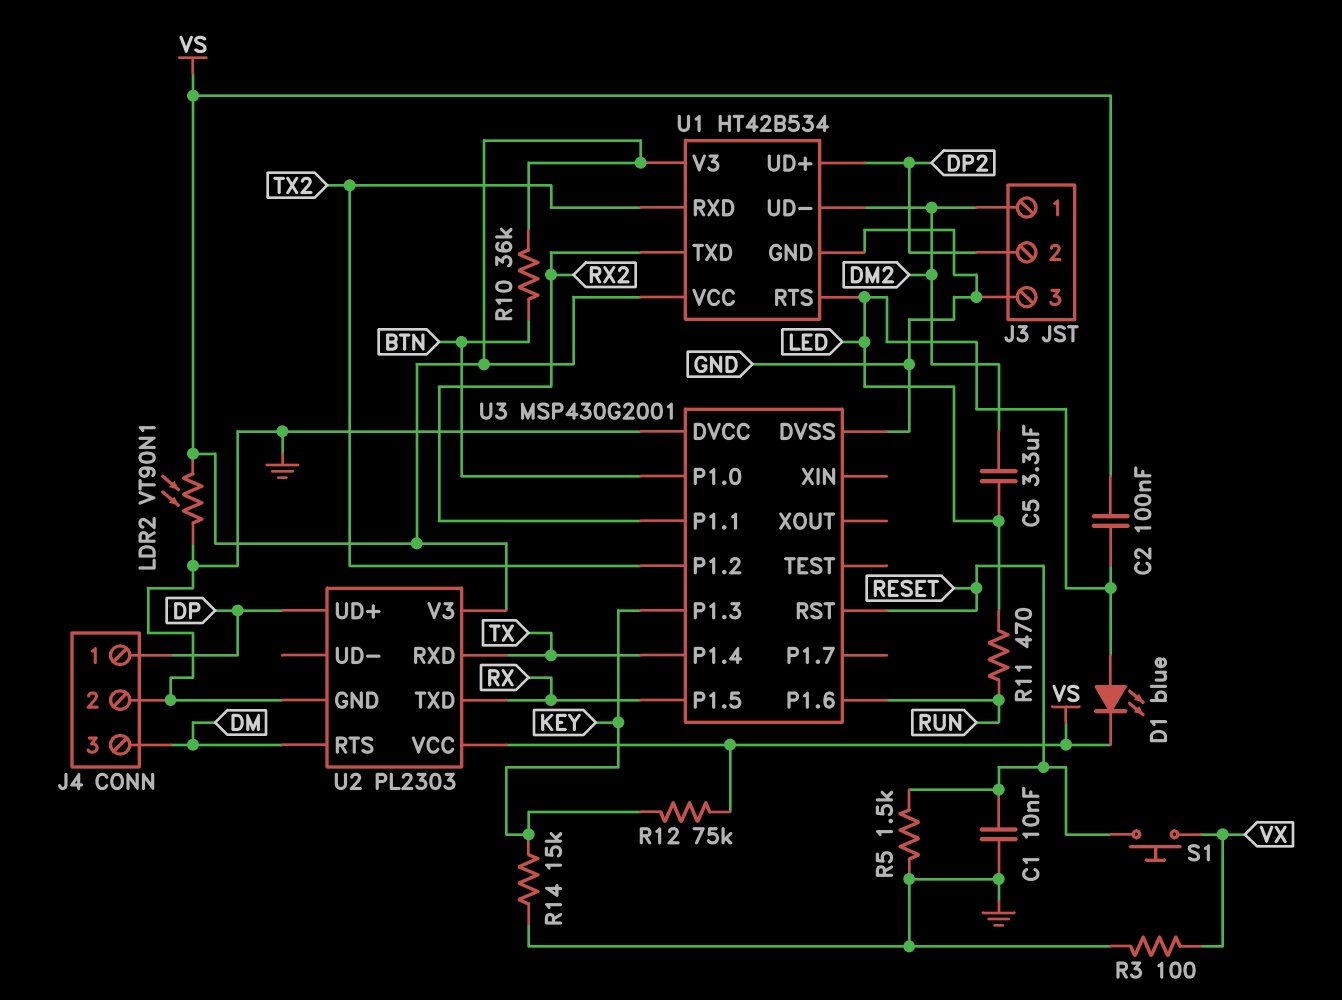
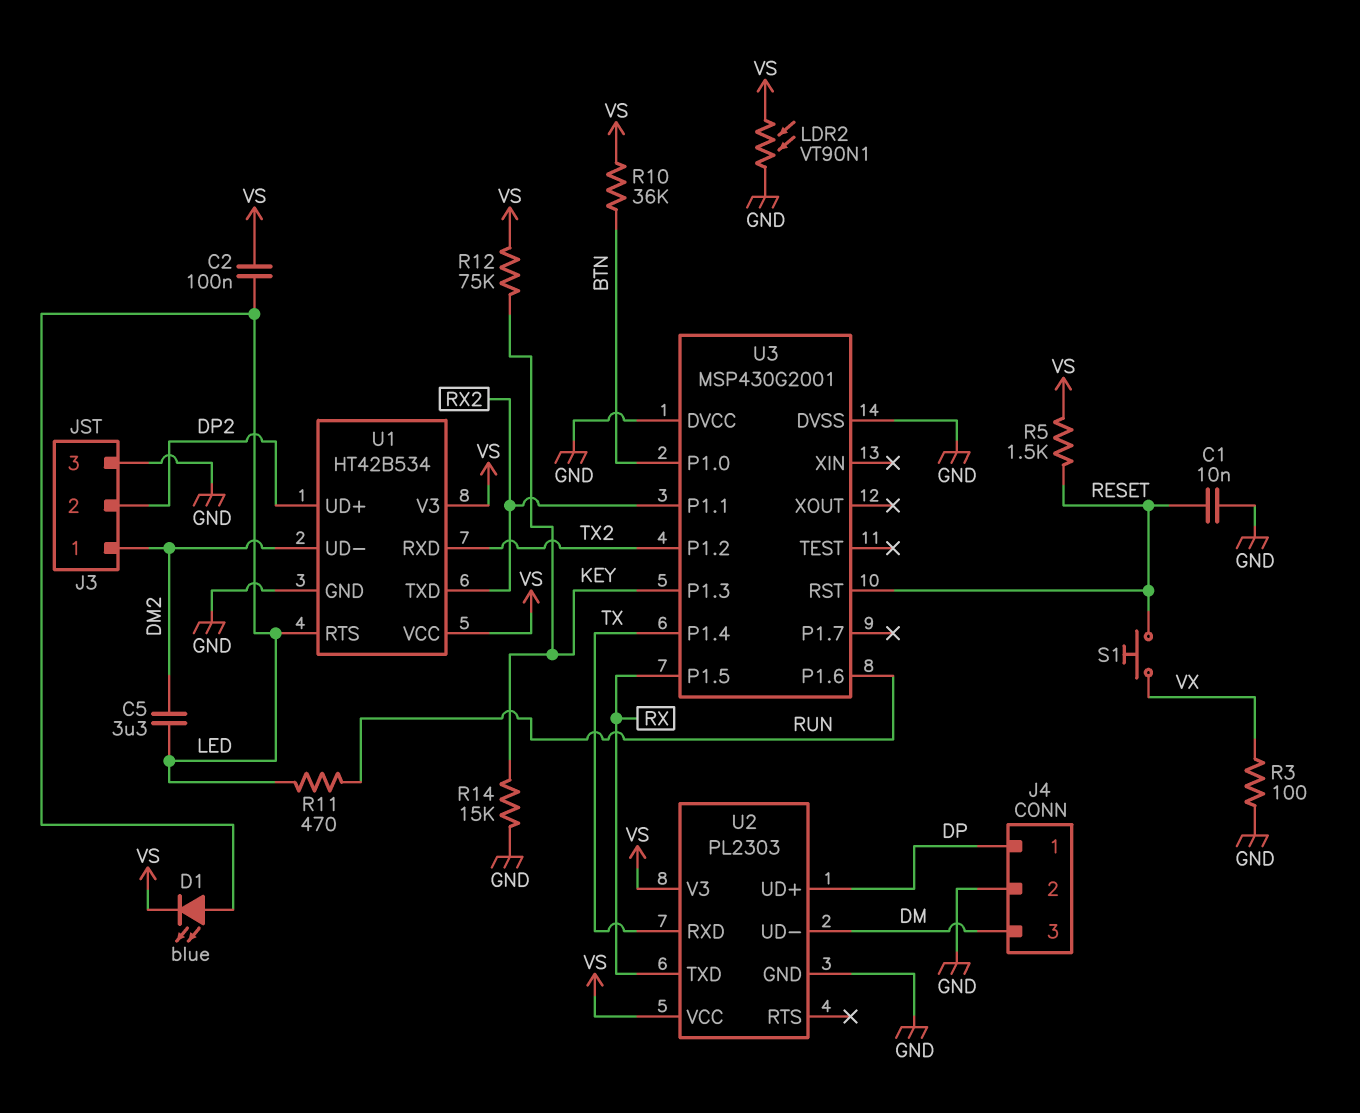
R5: 1.5k (GND, RESET) -> 1.5k (RESET, VS)
U2 pin RTS: DM -> none
U2 pin UD-: none -> DM

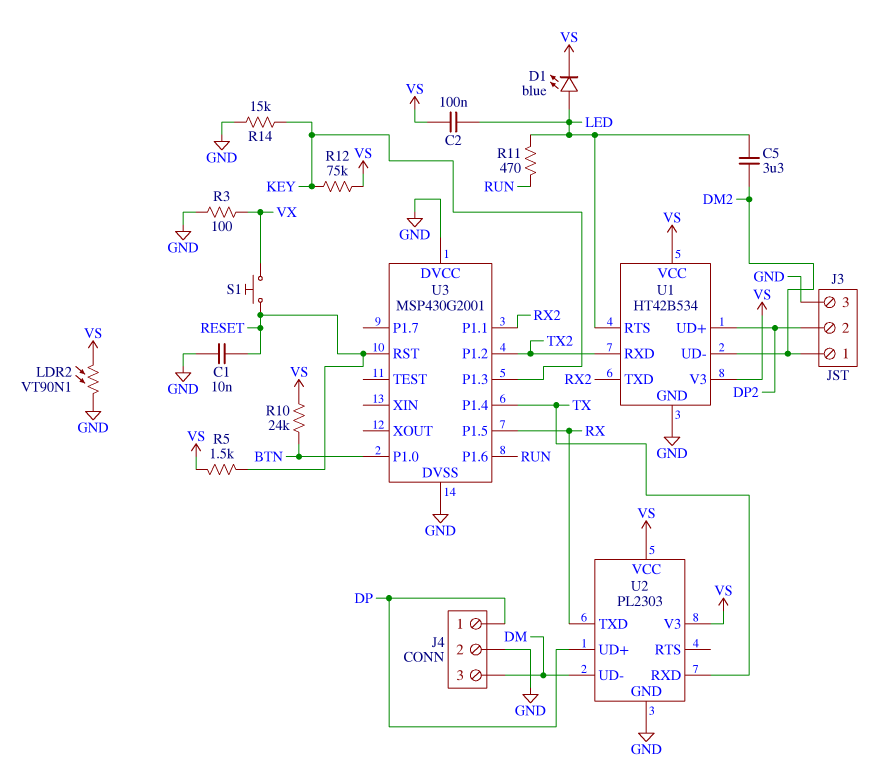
R10: 36k (BTN, VS) -> 24k (BTN, VS)

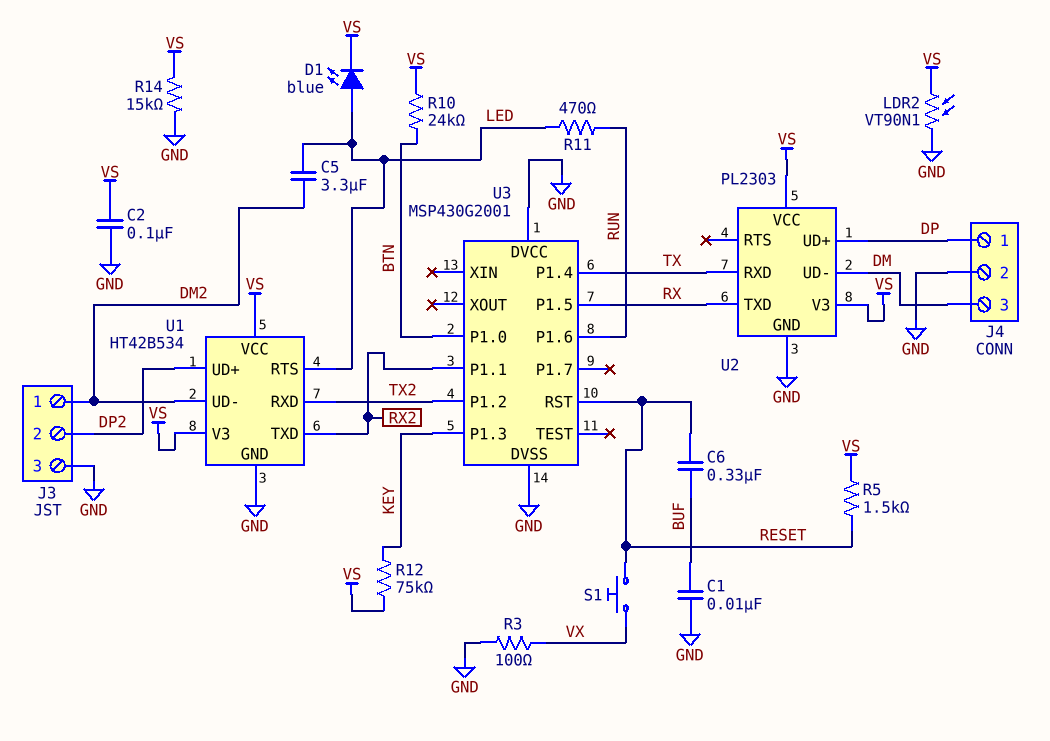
C1: 10nF (GND, RESET) -> 10nF (BUF, GND)
C2: 100nF (LED, VS) -> 100nF (GND, VS)
C6: none -> 330nF (BUF, RESET)
R14: 15k (GND, KEY) -> 15k (GND, VS)

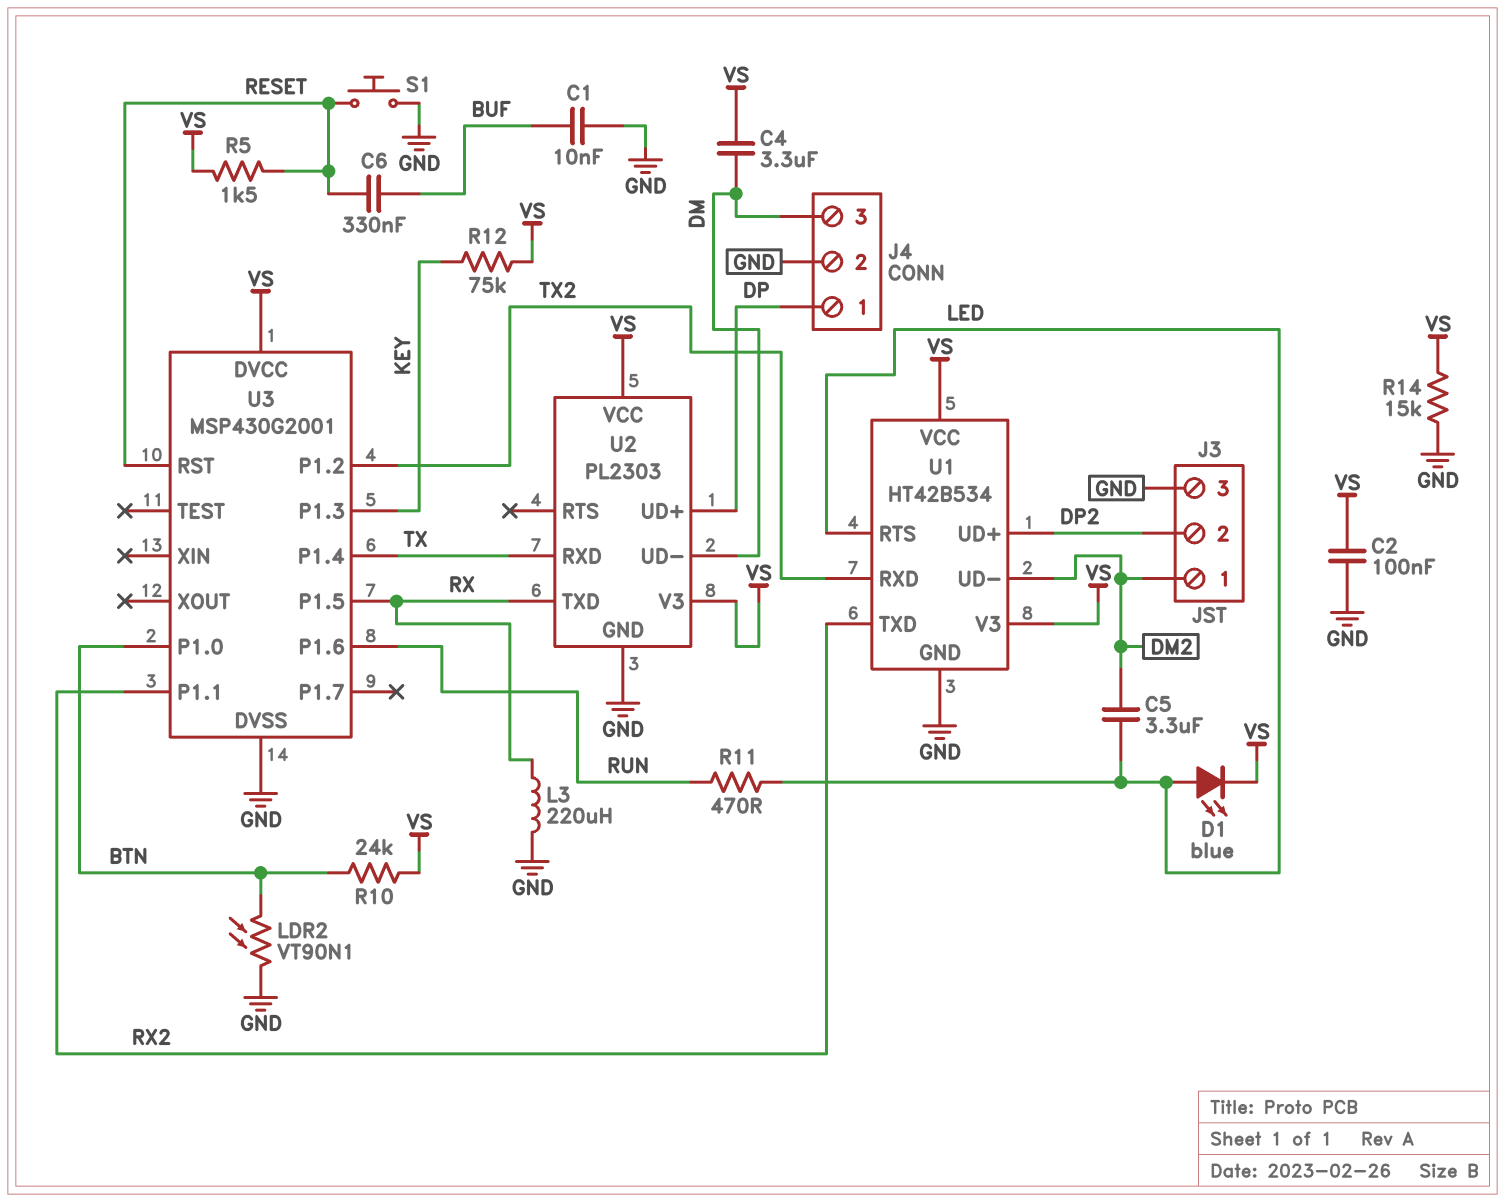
C4: none -> 3.3uF (DM, VS)
L3: none -> 220uH (GND, RX)
LDR2: VT90N1 (GND, VS) -> VT90N1 (BTN, GND)
R3: 100 (GND, VX) -> none
S1: button (RESET, VX) -> button (GND, RESET)
U3 pin DVCC: GND -> VS

